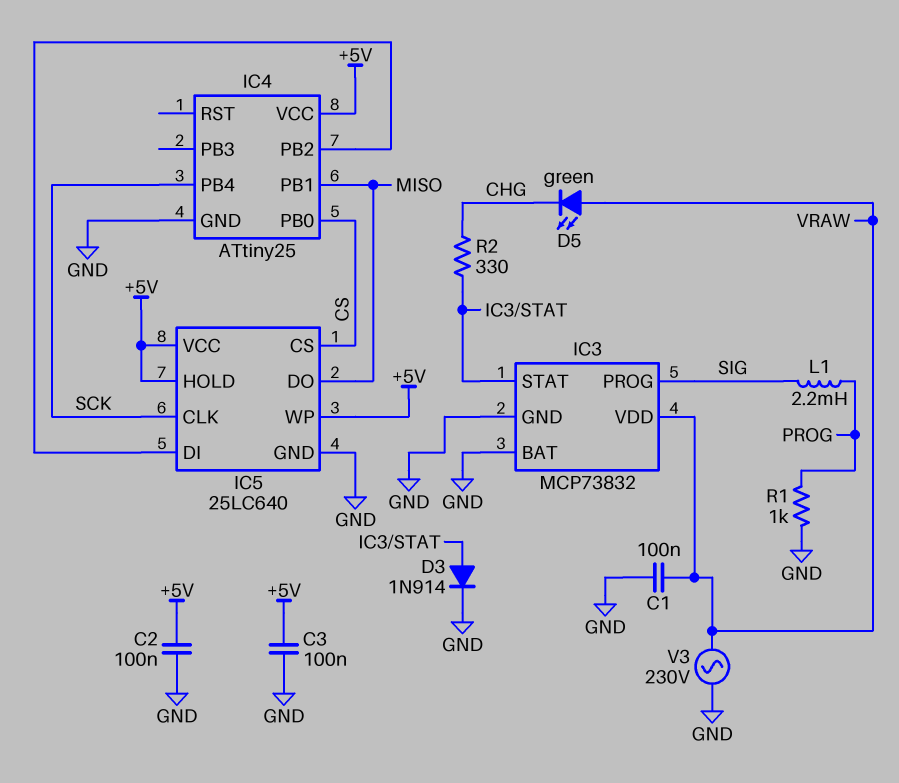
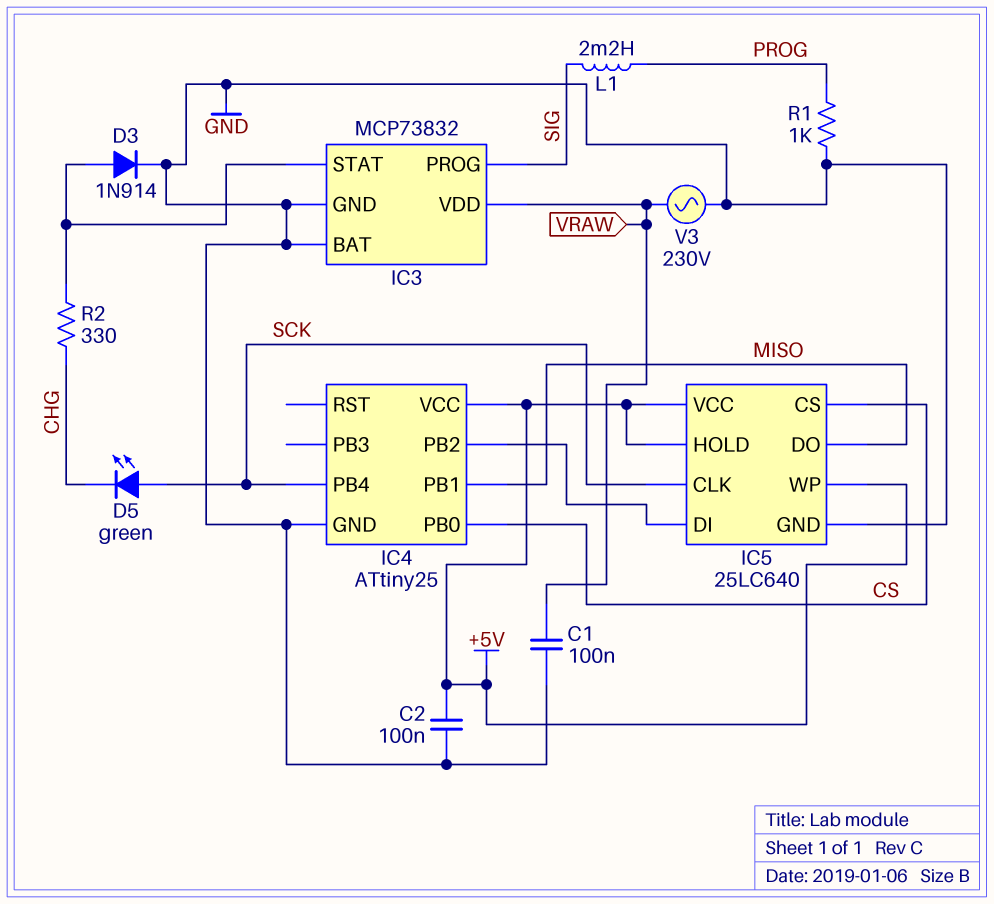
C3: 100nF (+5V, GND) -> none
D5: LED green (A VRAW, K CHG) -> LED green (A SCK, K CHG)

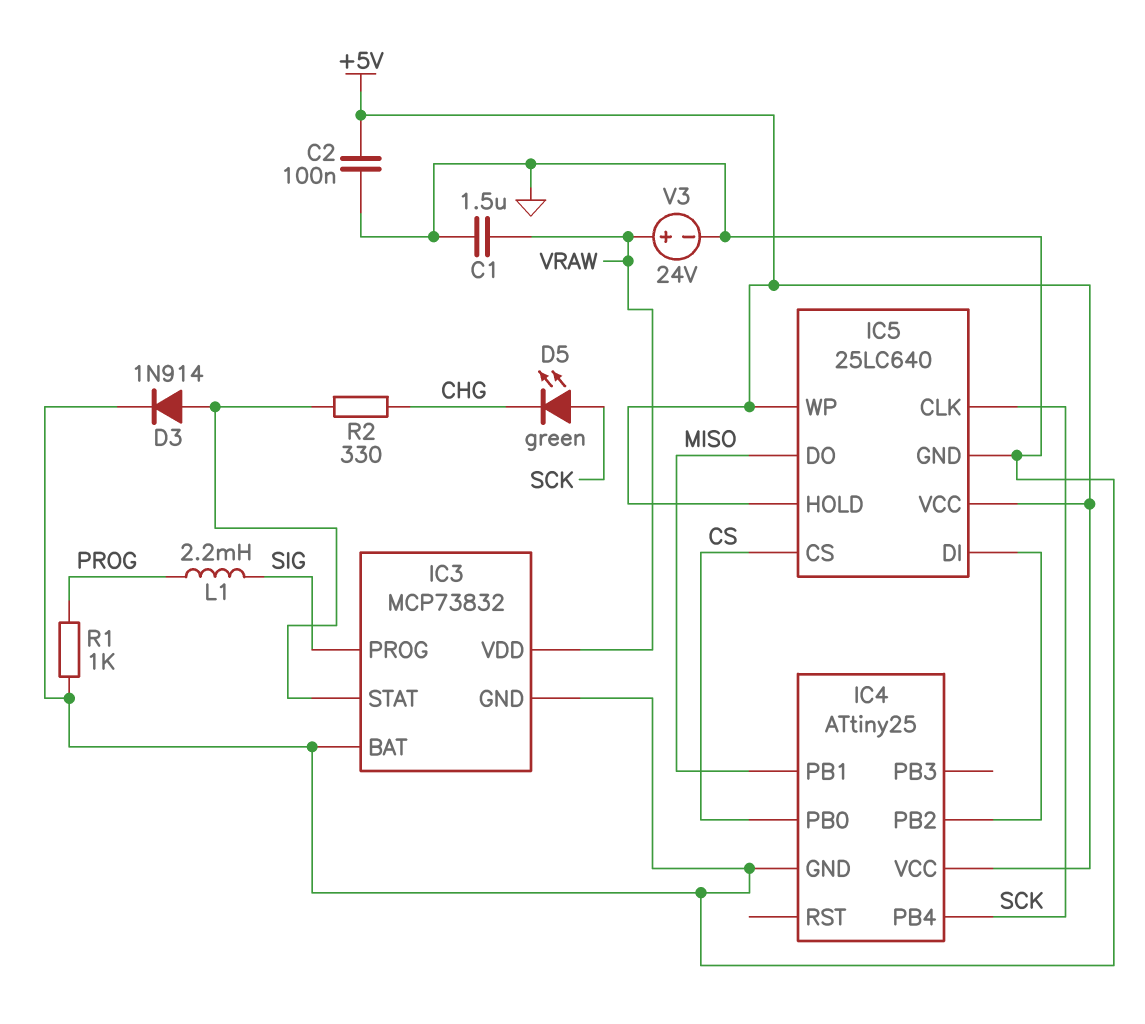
C1: 100nF (GND, VRAW) -> 1.5uF (GND, VRAW)
V3: AC 230V (GND, VRAW) -> 24V (plus VRAW, minus GND)

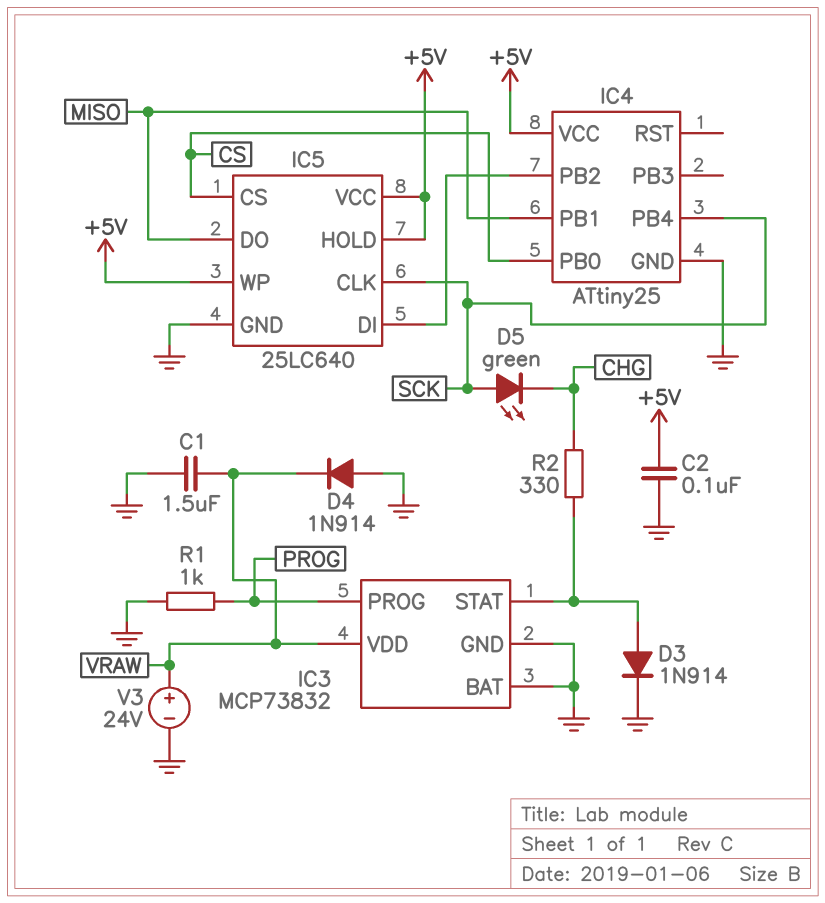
D4: none -> diode 1N914 (A GND, K VRAW)
IC3 pin PROG: SIG -> PROG
L1: 2.2mH (PROG, SIG) -> none

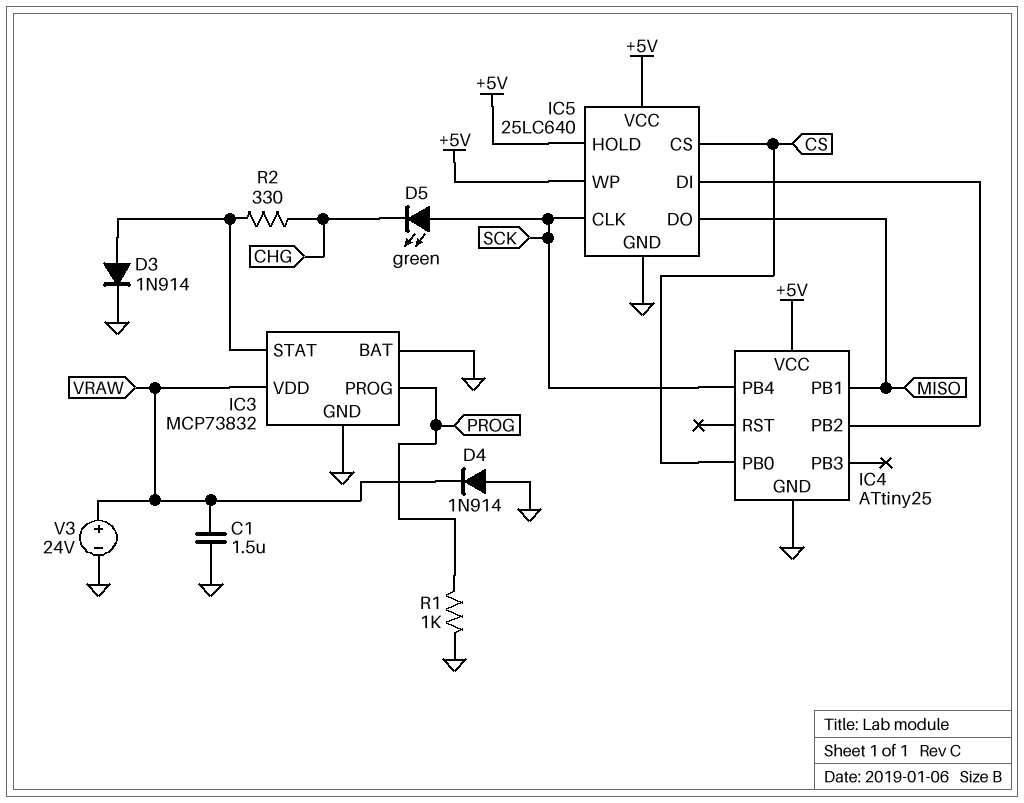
C2: 100nF (+5V, GND) -> none

